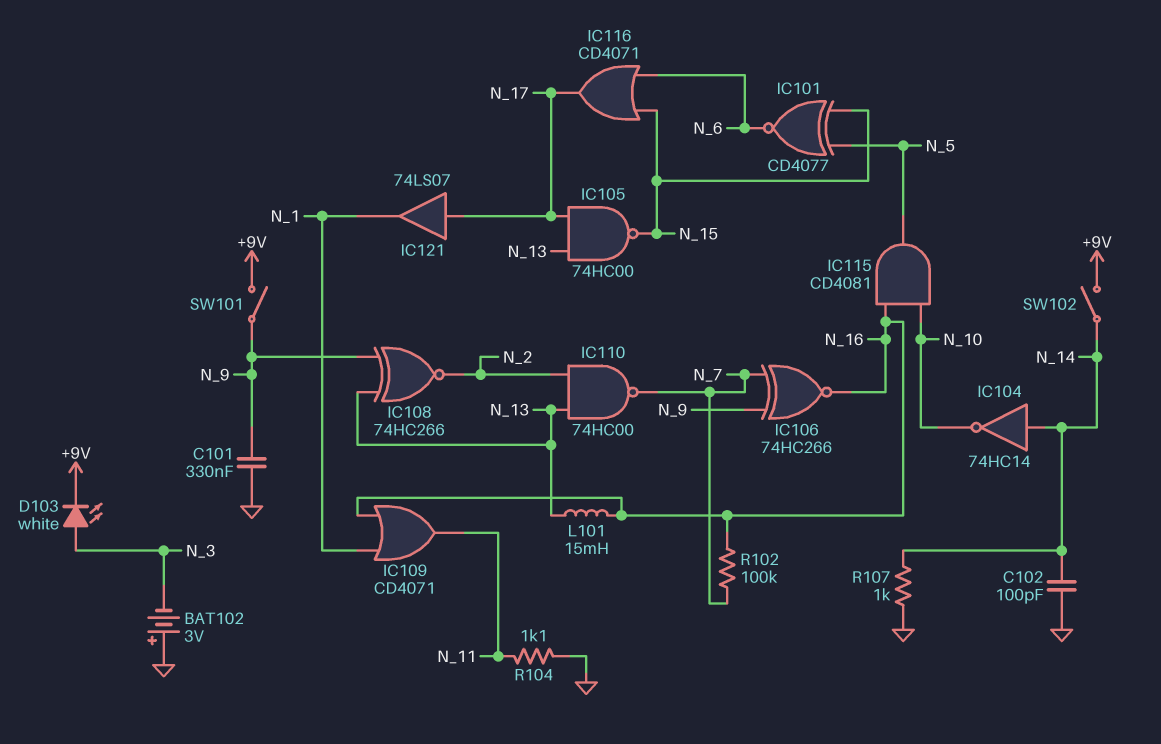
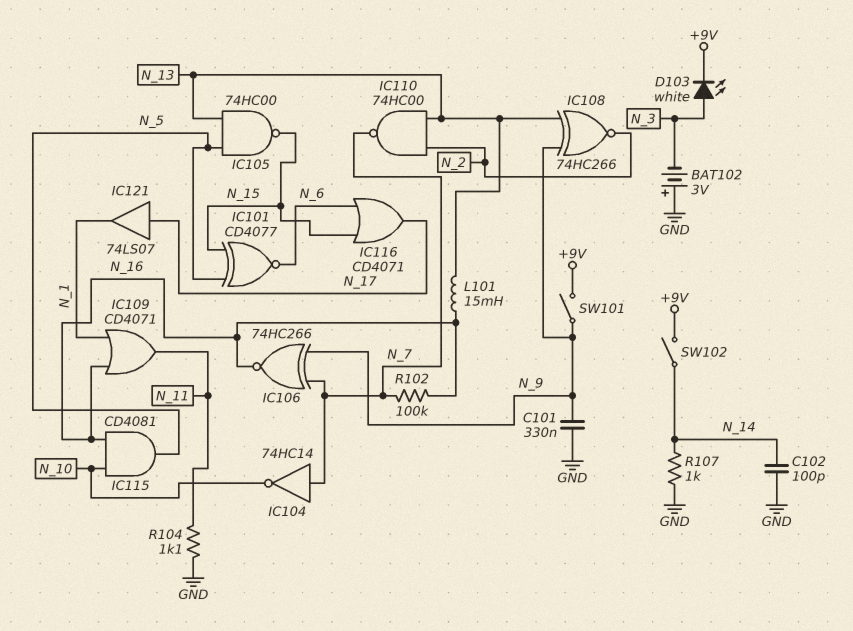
IC104: NOT 74HC14 (in N_14, out N_10) -> NOT 74HC14 (in N_7, out N_10)
IC105: NAND 74HC00 (in N_13, in N_17, out N_15) -> NAND 74HC00 (in N_5, in N_13, out N_15)

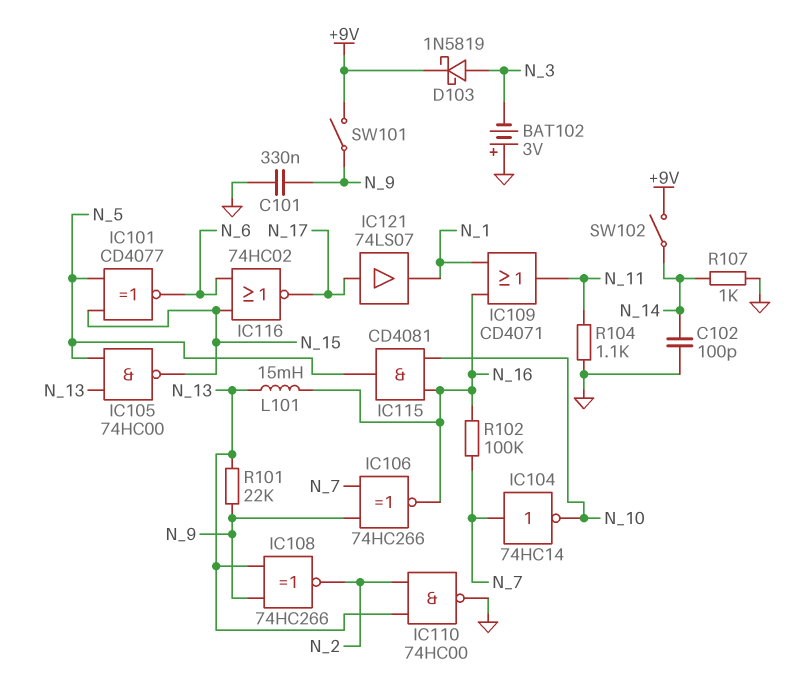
D103: LED white (A N_3, K +9V) -> schottky 1N5819 (A N_3, K +9V)
IC110: NAND 74HC00 (in N_2, in N_13, out N_7) -> NAND 74HC00 (in N_2, in N_13, out GND)
IC116: OR CD4071 (in N_6, in N_15, out N_17) -> NOR 74HC02 (in N_6, in N_15, out N_17)
R101: none -> 22k (N_9, N_13)

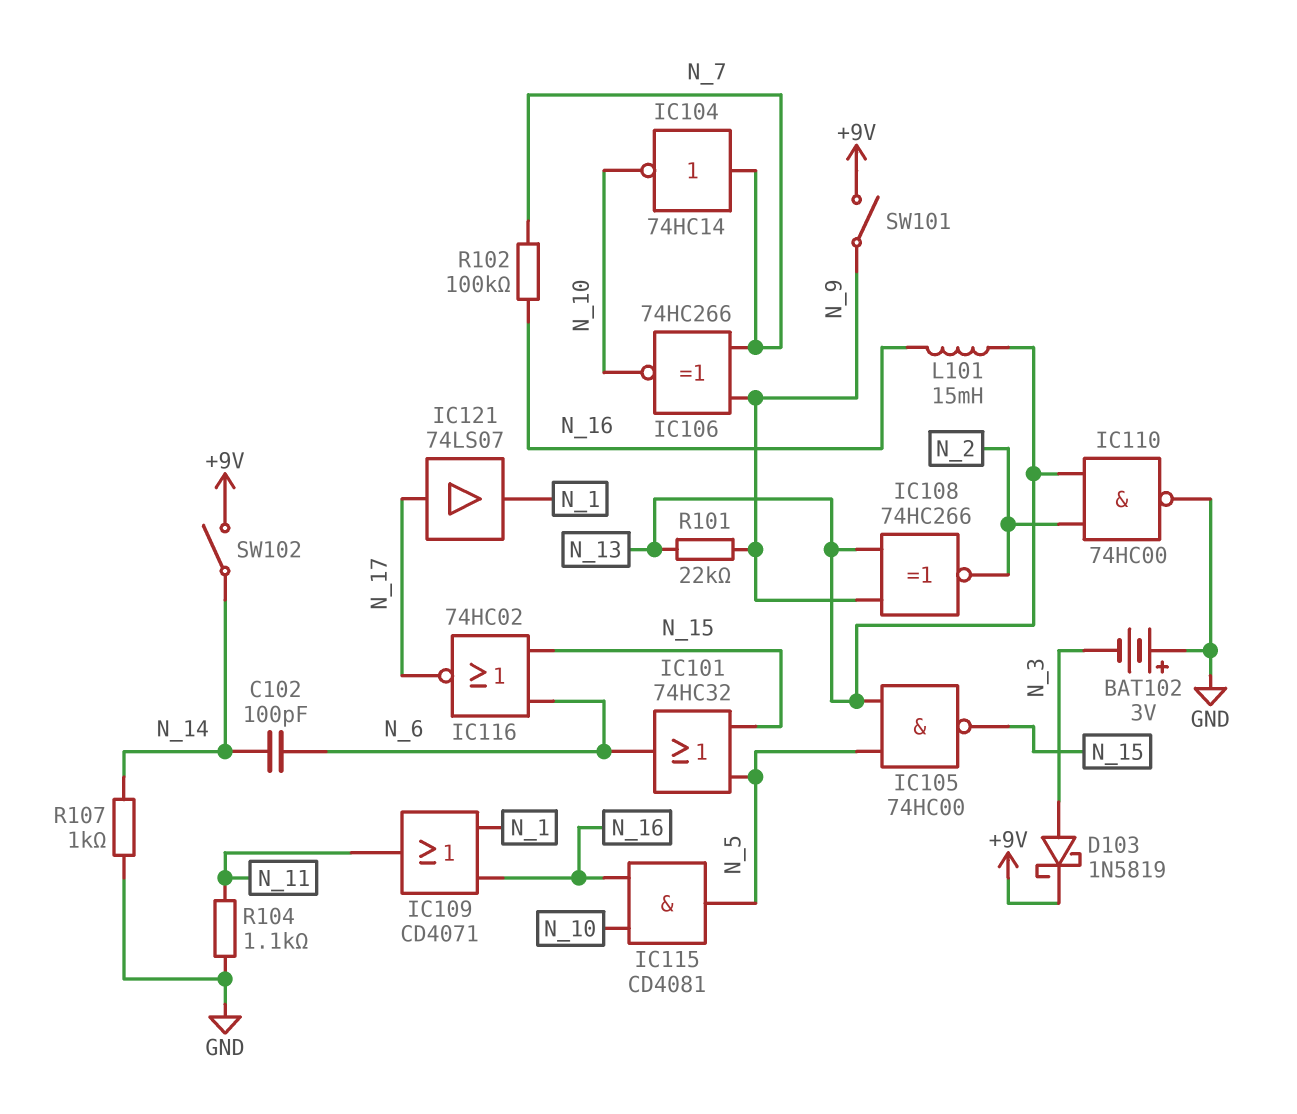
C101: 330nF (GND, N_9) -> none
C102: 100pF (GND, N_14) -> 100pF (N_6, N_14)
IC101: XNOR CD4077 (in N_5, in N_15, out N_6) -> OR 74HC32 (in N_5, in N_15, out N_6)
IC106: XNOR 74HC266 (in N_7, in N_9, out N_16) -> XNOR 74HC266 (in N_7, in N_9, out N_10)

